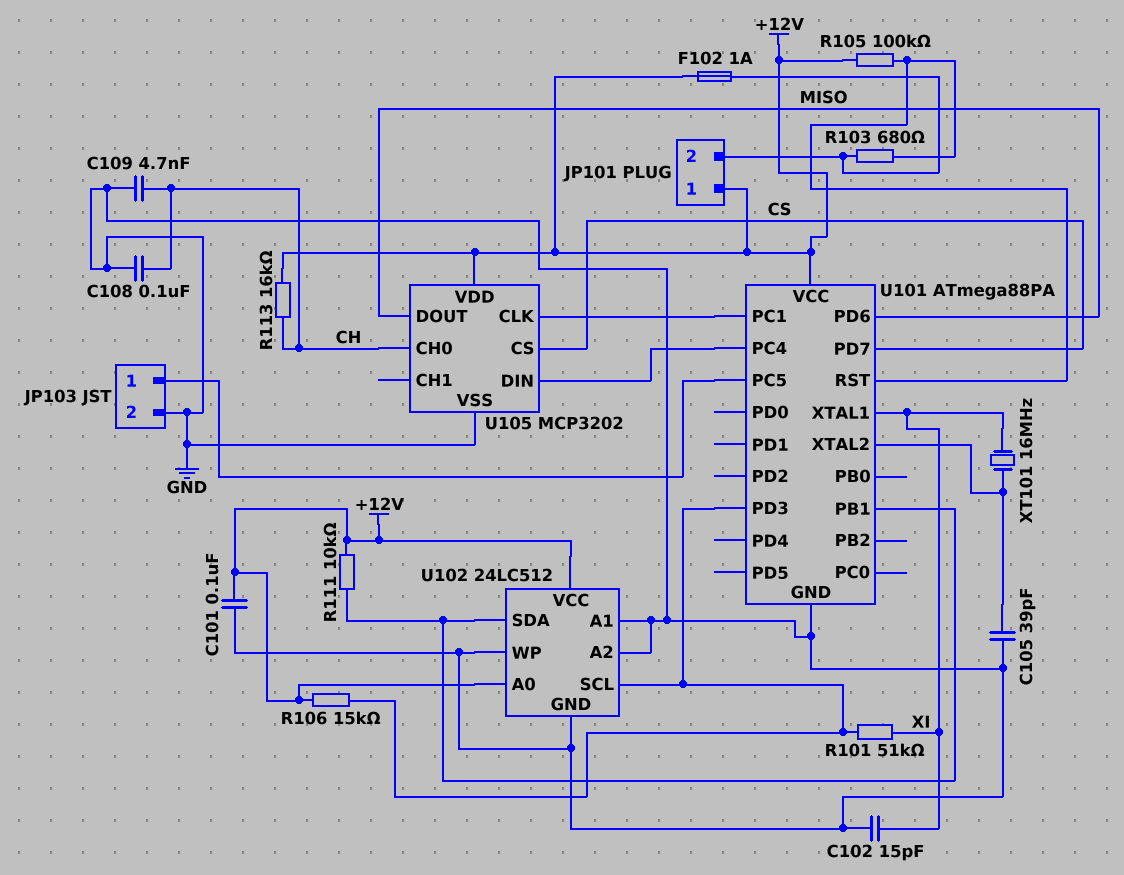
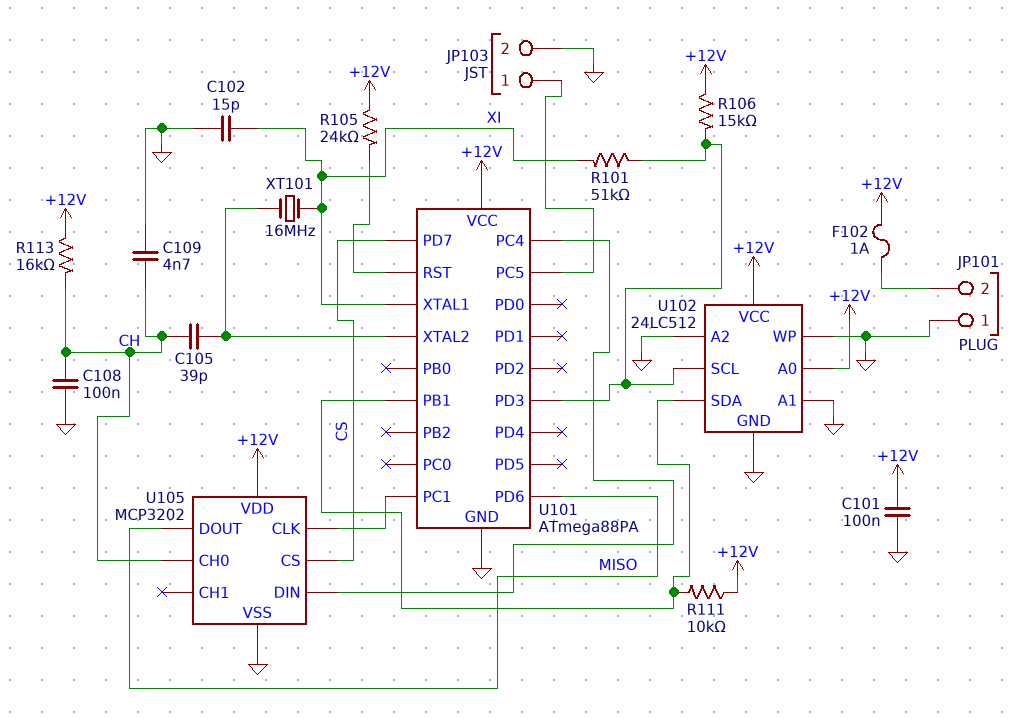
C105: 39pF (GND, U101/XTAL2) -> 39pF (CH, U101/XTAL2)
JP101 pin 1: +12V -> GND
R103: 680 (JP101/2, U101/RST) -> none
R105: 100k (+12V, U101/RST) -> 24k (+12V, U101/RST)

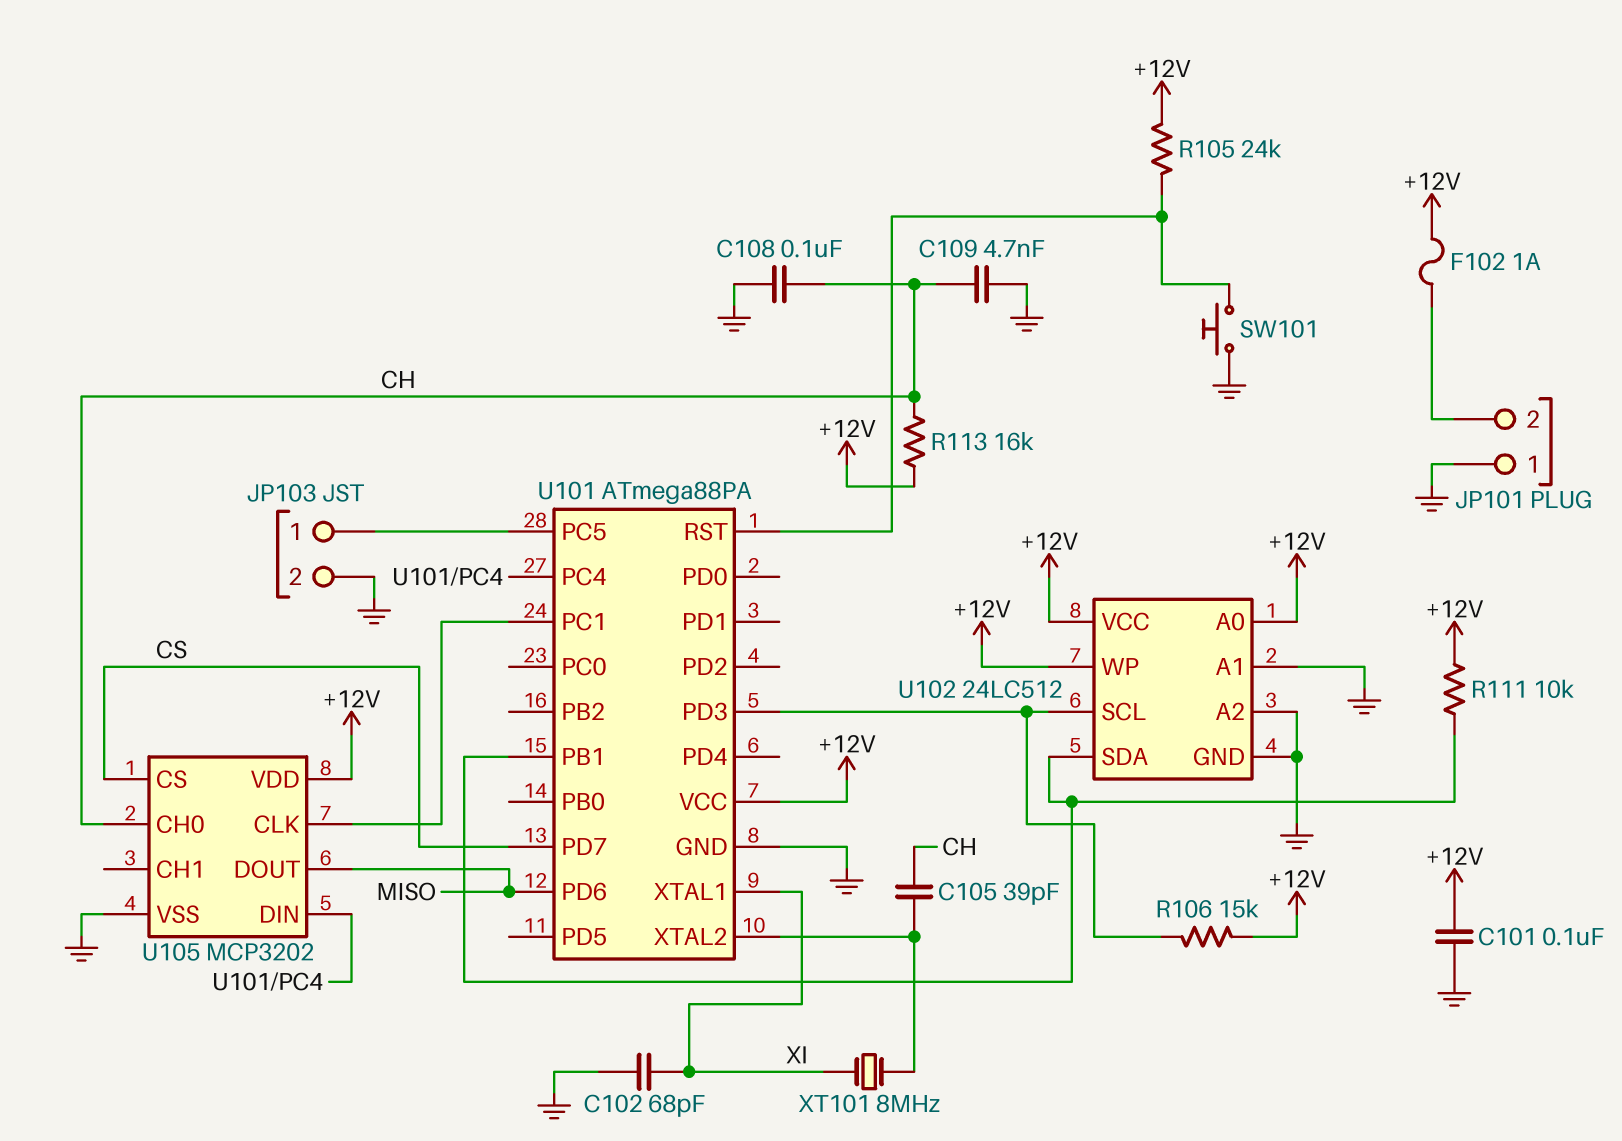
C102: 15pF (GND, XI) -> 68pF (GND, XI)
R101: 51k (U101/PD3, XI) -> none
SW101: none -> button (GND, U101/RST)
U102 pin WP: GND -> +12V
XT101: 16MHz (U101/XTAL2, XI) -> 8MHz (U101/XTAL2, XI)

